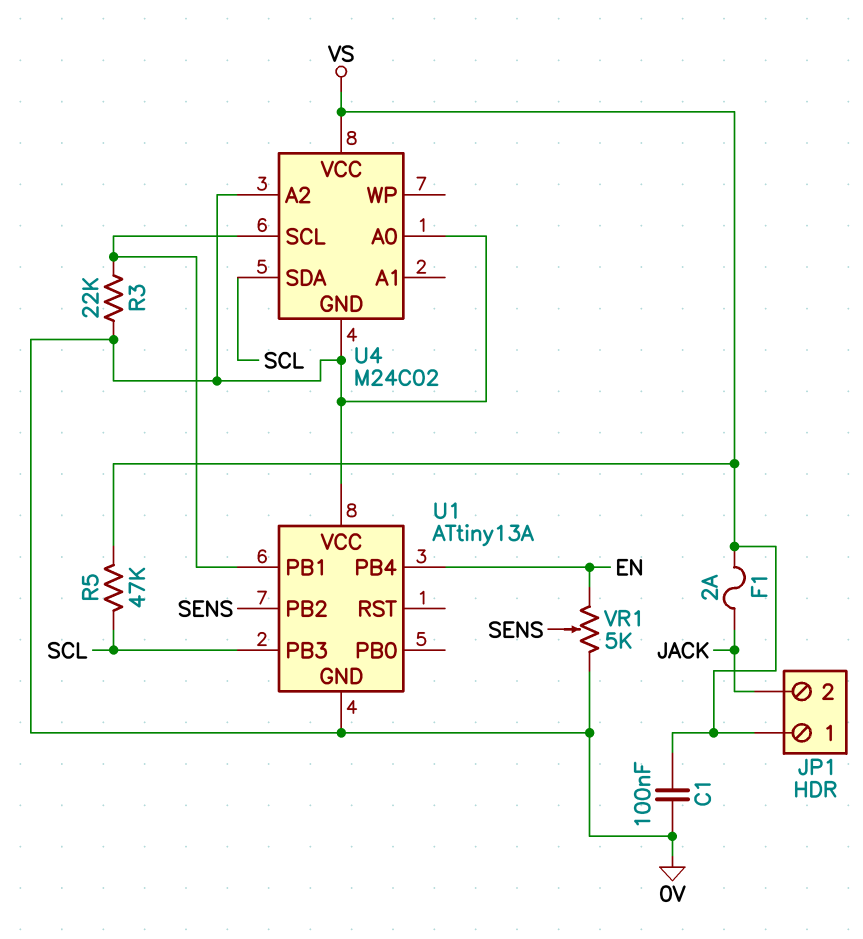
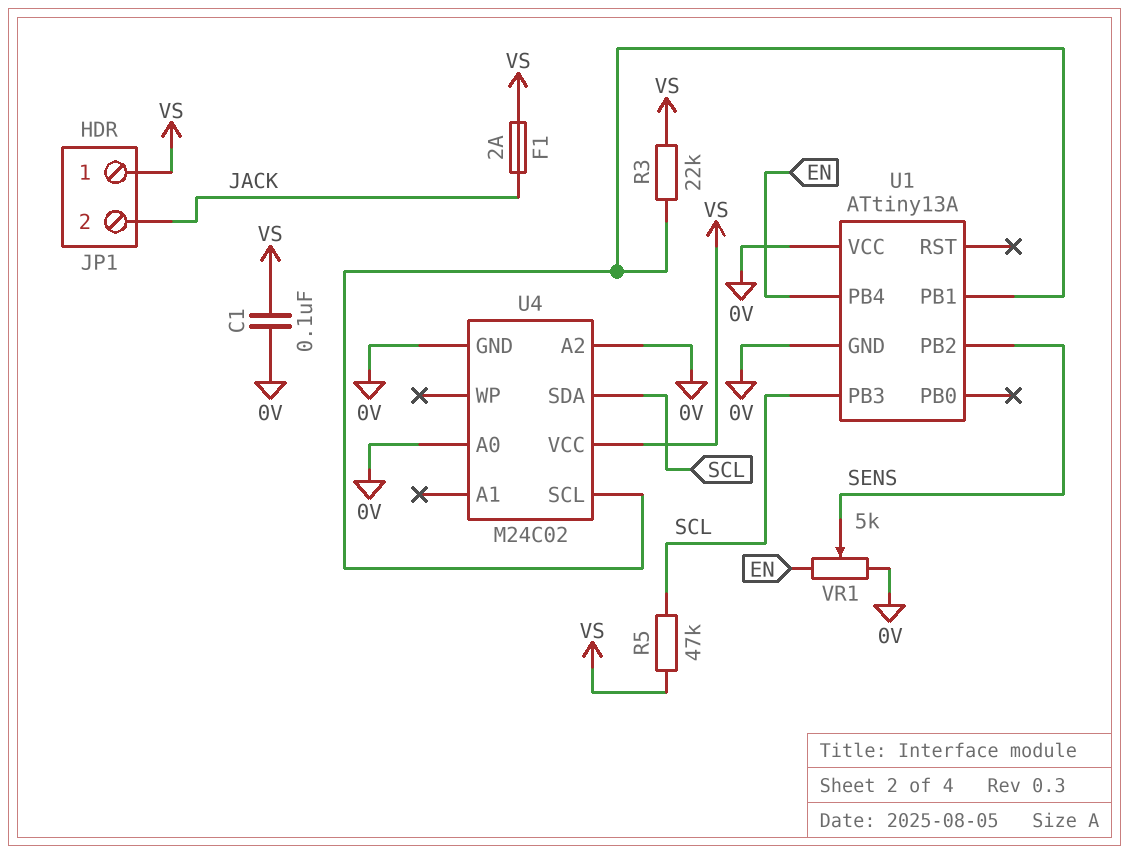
R3: 22k (0V, U1/PB1) -> 22k (U1/PB1, VS)

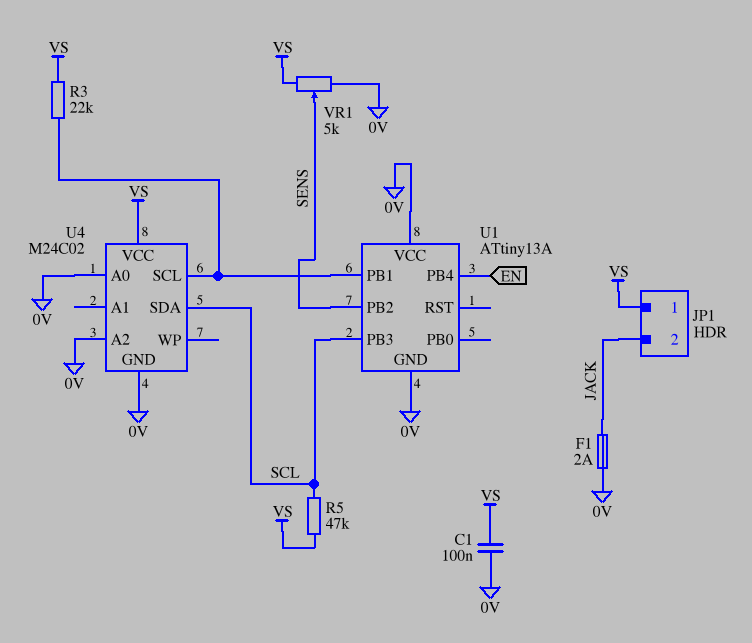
F1: 2A (JACK, VS) -> 2A (0V, JACK)
VR1: 5k (0V, EN, wiper SENS) -> 5k (0V, VS, wiper SENS)

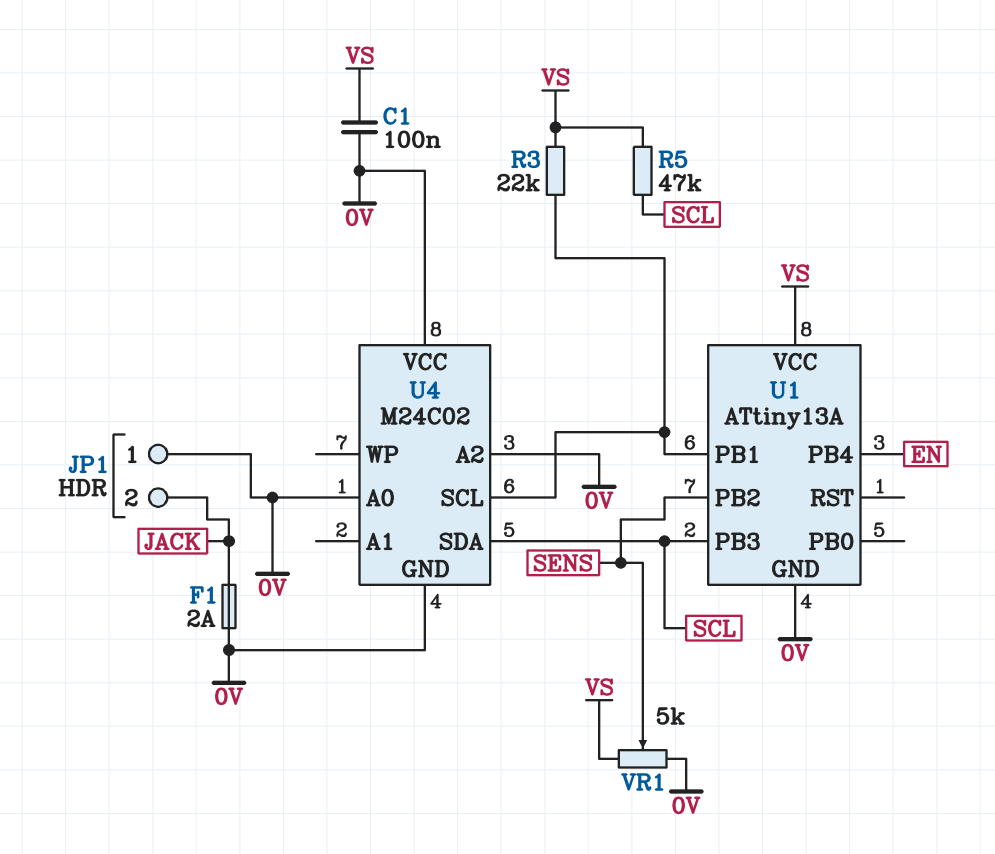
JP1 pin 1: VS -> 0V
U1 pin VCC: 0V -> VS
U4 pin VCC: VS -> 0V

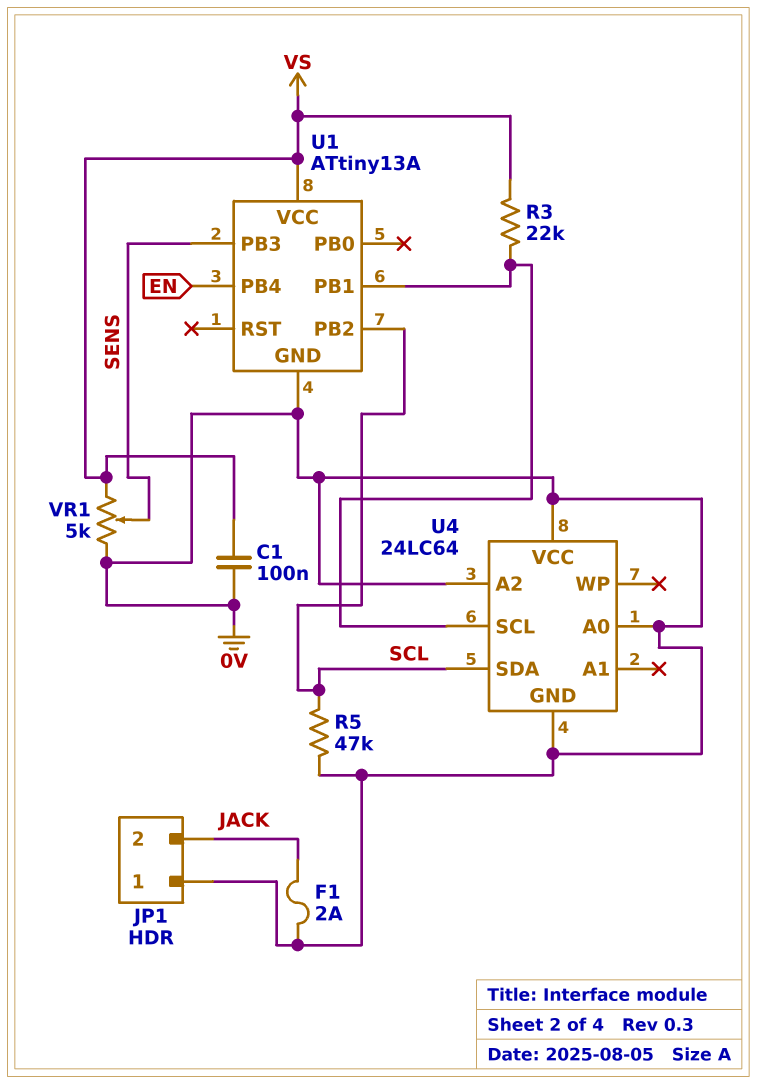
R5: 47k (SCL, VS) -> 47k (0V, SCL)
U1 pin PB2: SENS -> SCL
U1 pin PB3: SCL -> SENS
U4: M24C02 -> 24LC64

